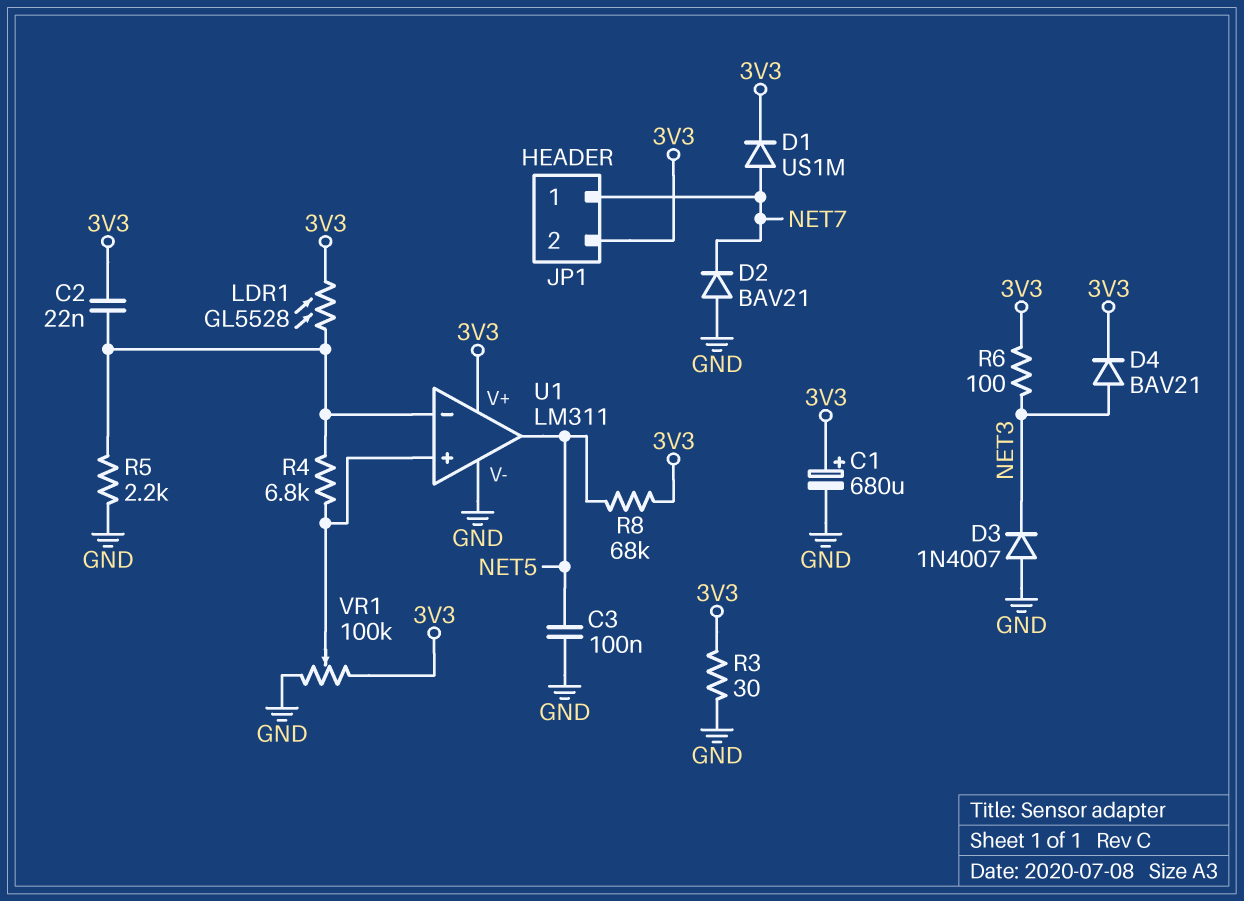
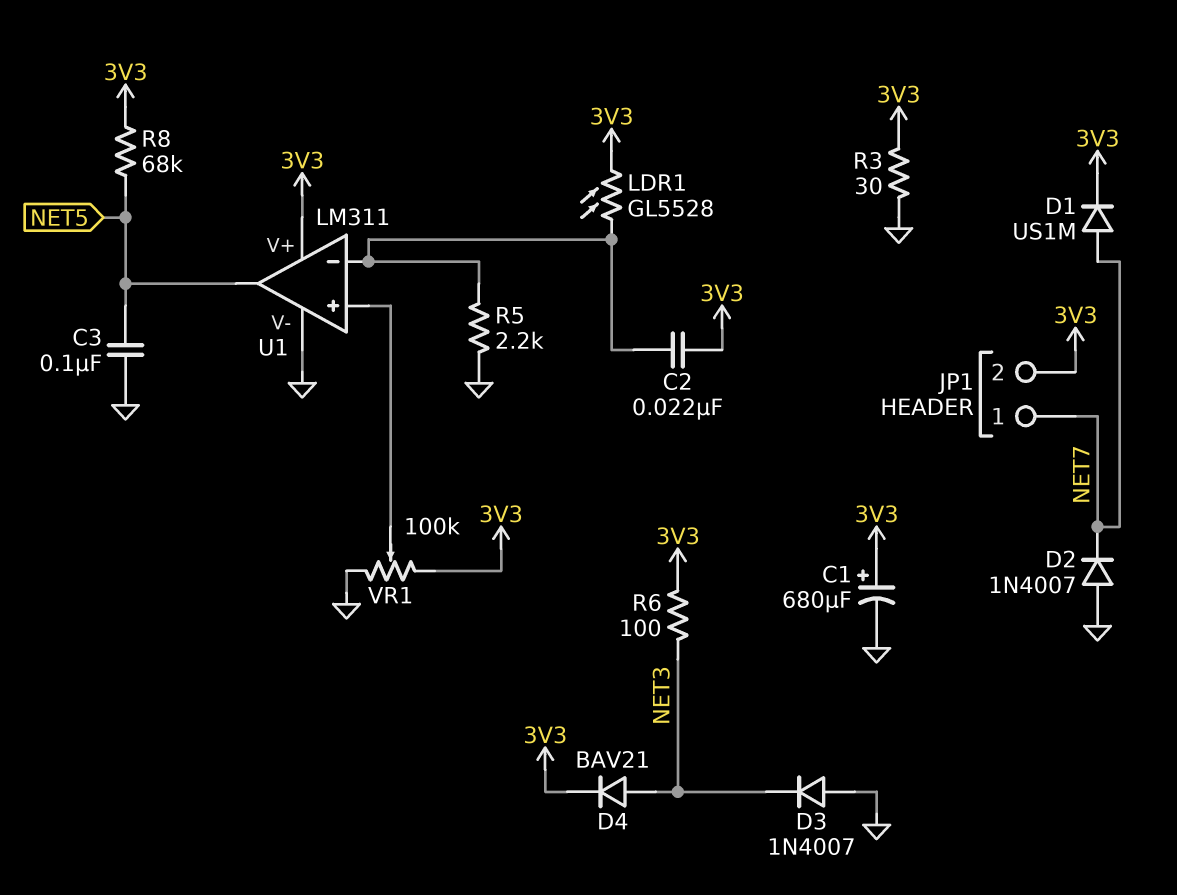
D2: diode BAV21 (A GND, K NET7) -> diode 1N4007 (A GND, K NET7)
R4: 6.8k (U1/in+, U1/in-) -> none

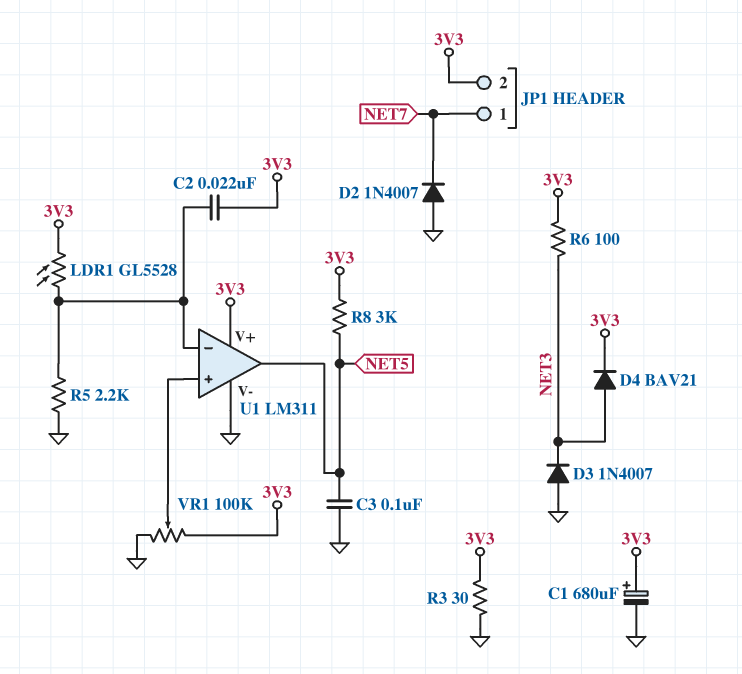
D1: diode US1M (A NET7, K 3V3) -> none
R8: 68k (3V3, NET5) -> 3k (3V3, NET5)

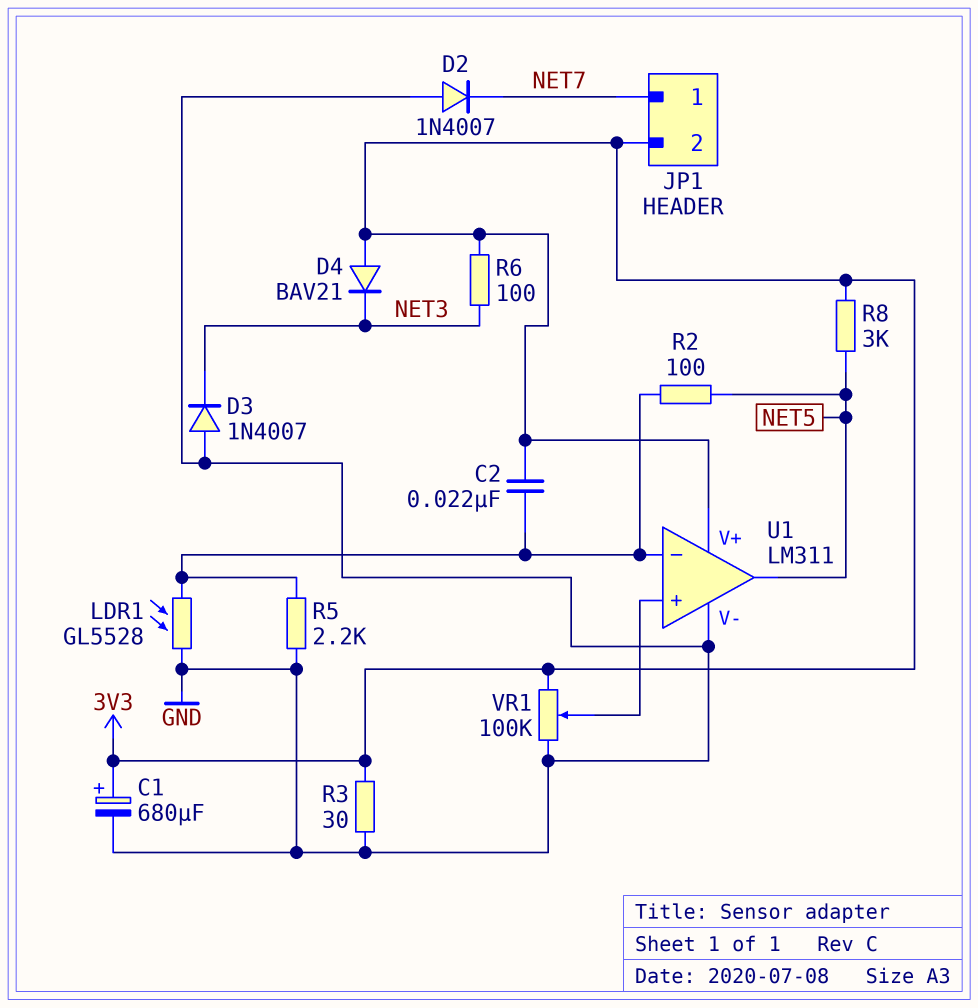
C3: 100nF (GND, NET5) -> none
D4: diode BAV21 (A NET3, K 3V3) -> diode BAV21 (A 3V3, K NET3)
LDR1: GL5528 (3V3, U1/in-) -> GL5528 (GND, U1/in-)
R2: none -> 100 (NET5, U1/in-)

